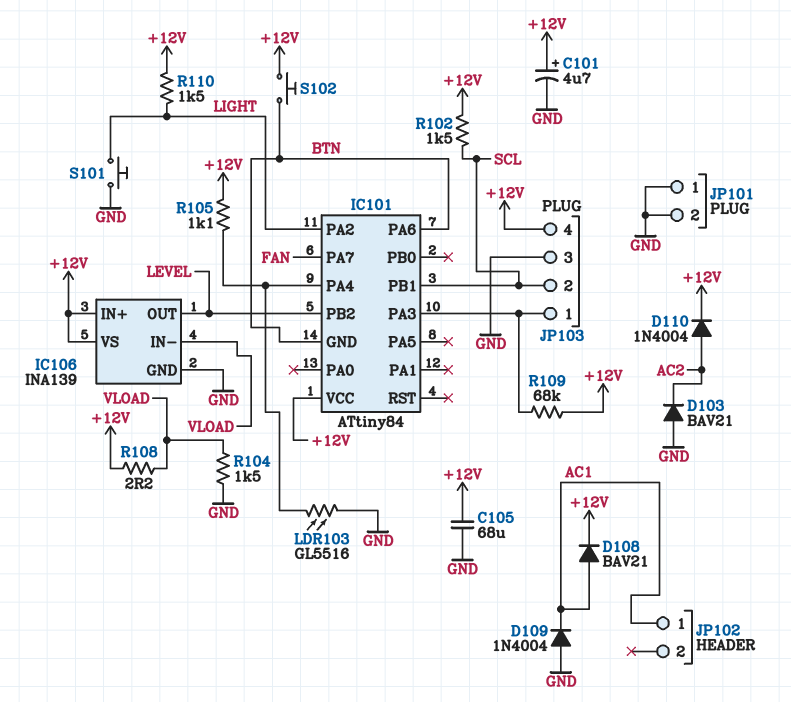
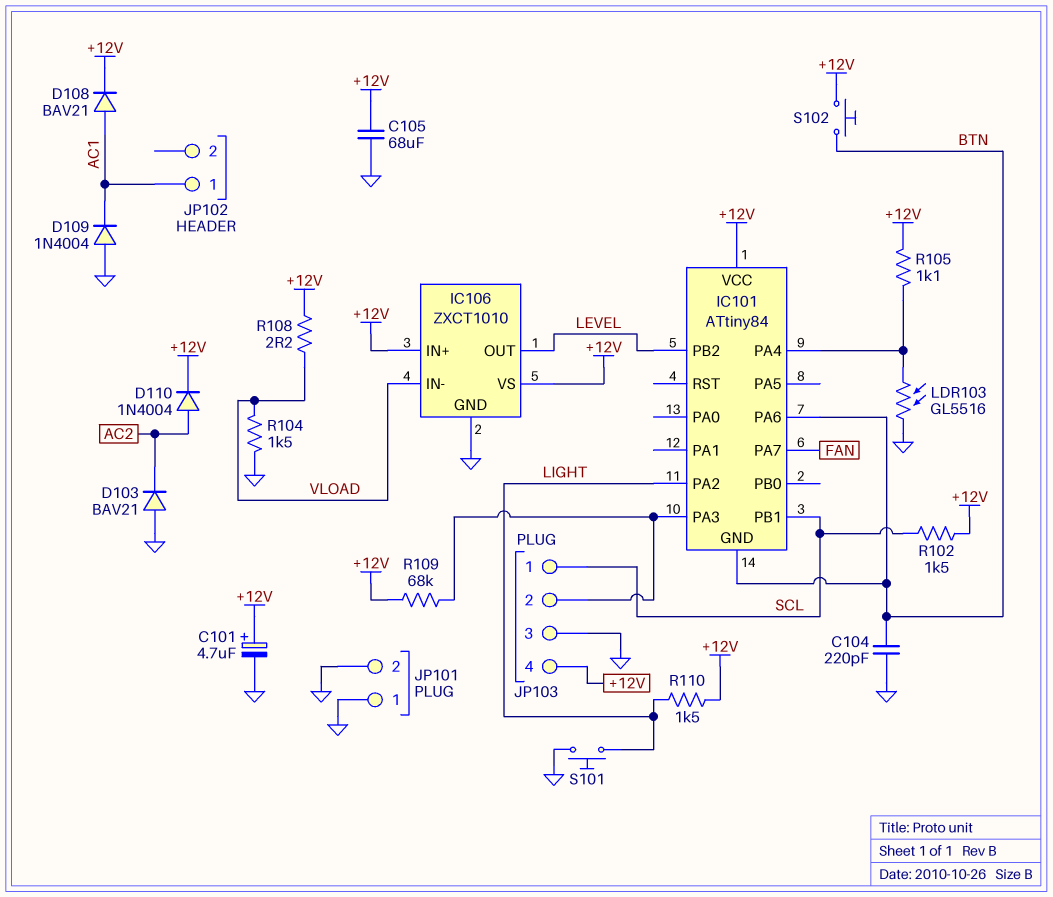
C104: none -> 220pF (BTN, GND)
IC106: INA139 -> ZXCT1010
JP103 pin 1: IC101/PA3 -> SCL
JP103 pin 2: SCL -> IC101/PA3

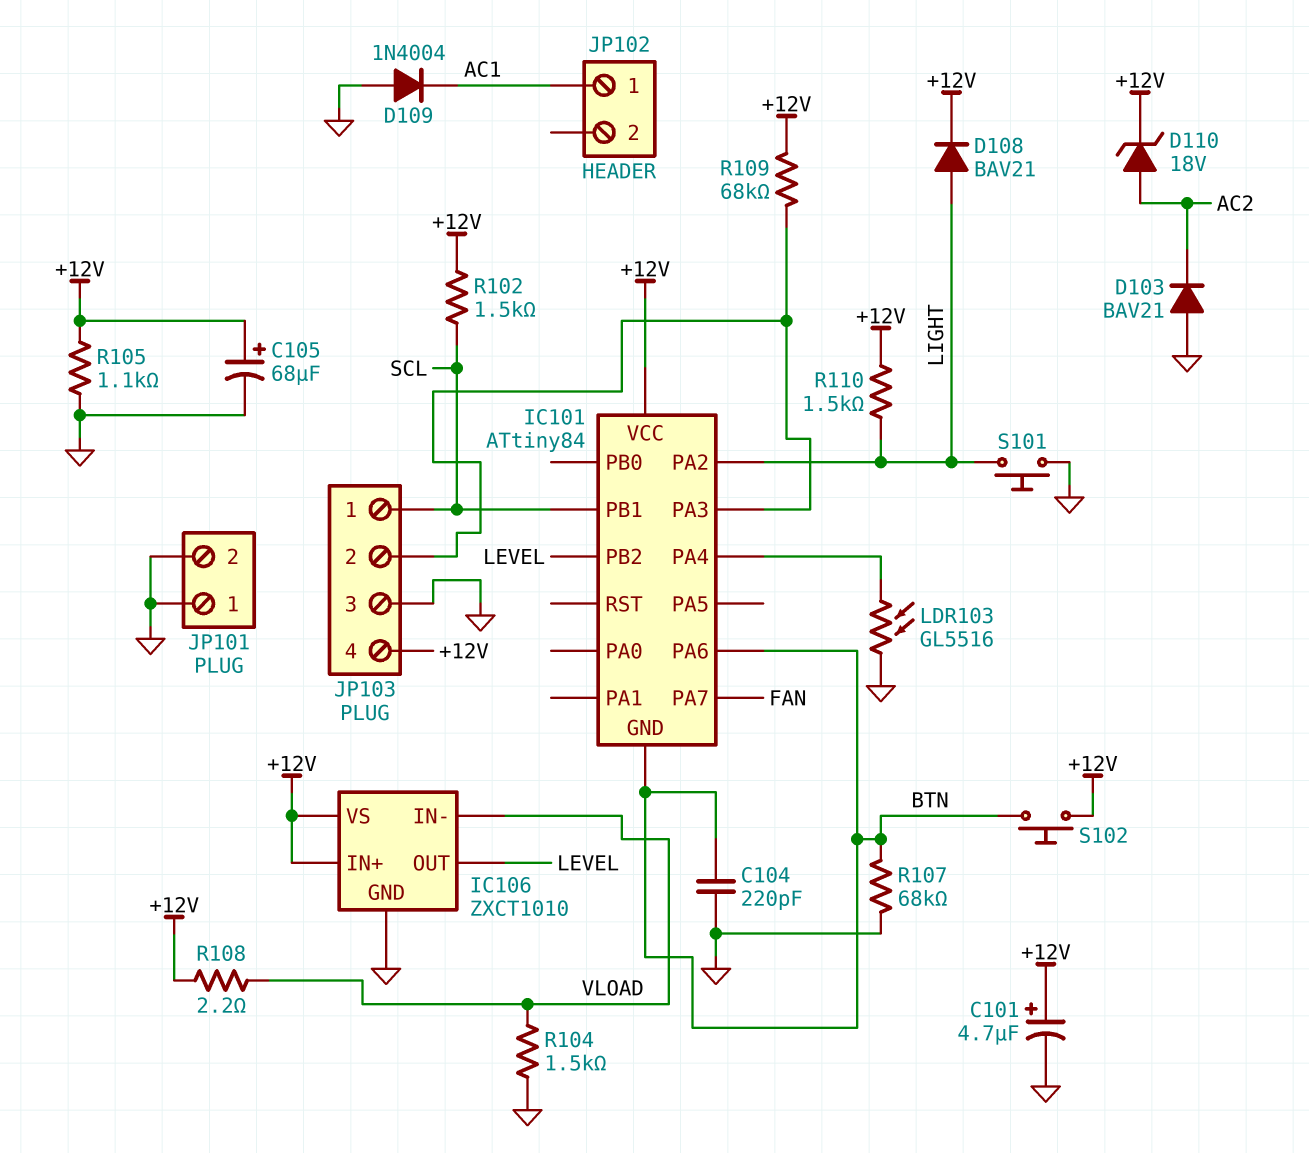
C105: 68uF (+12V, GND) -> 68uF (plus +12V, minus GND)
D108: diode BAV21 (A AC1, K +12V) -> diode BAV21 (A LIGHT, K +12V)
D110: diode 1N4004 (A AC2, K +12V) -> zener 18V (A AC2, K +12V)
R105: 1.1k (+12V, IC101/PA4) -> 1.1k (+12V, GND)
R107: none -> 68k (BTN, GND)

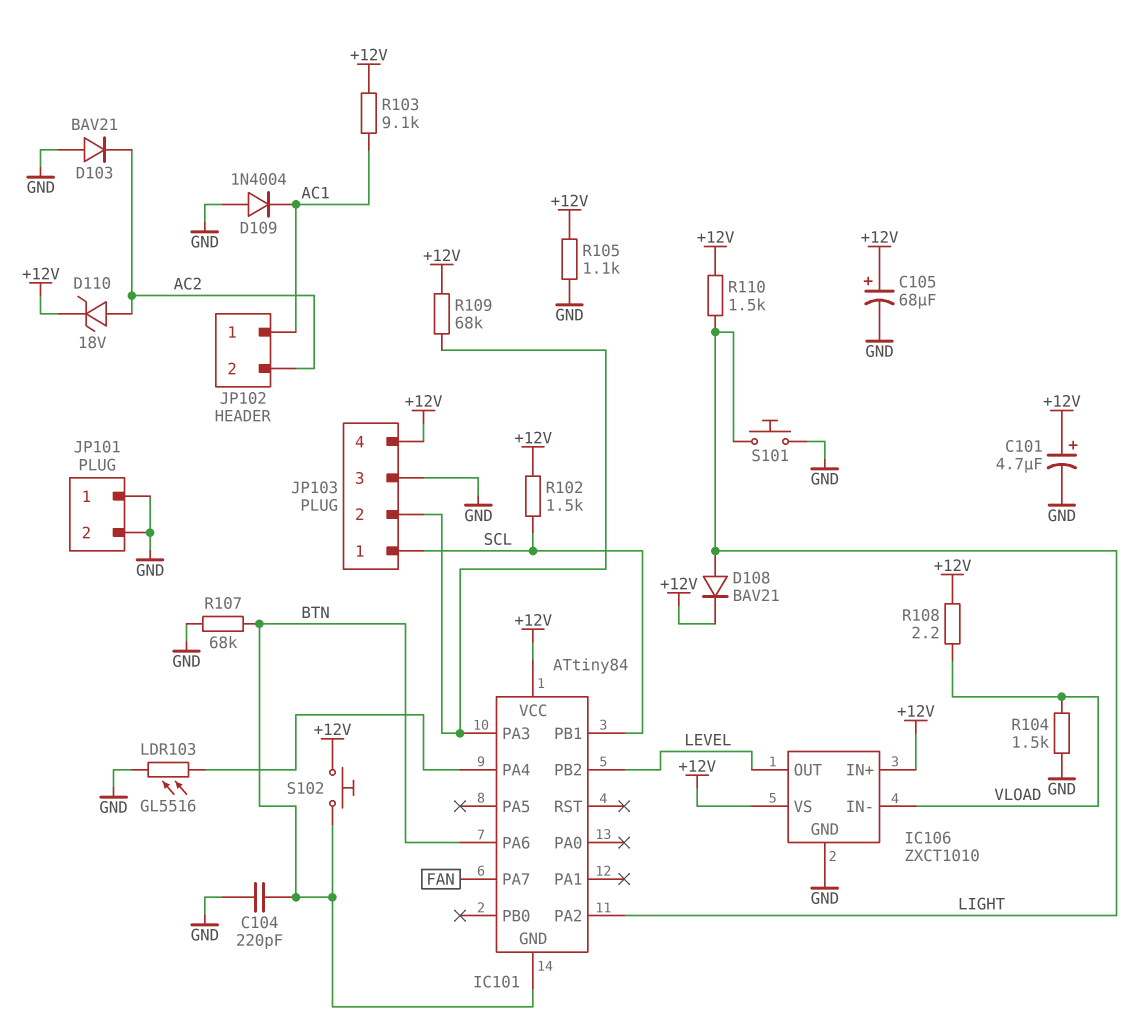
JP102 pin 2: none -> AC2
R103: none -> 9.1k (+12V, AC1)

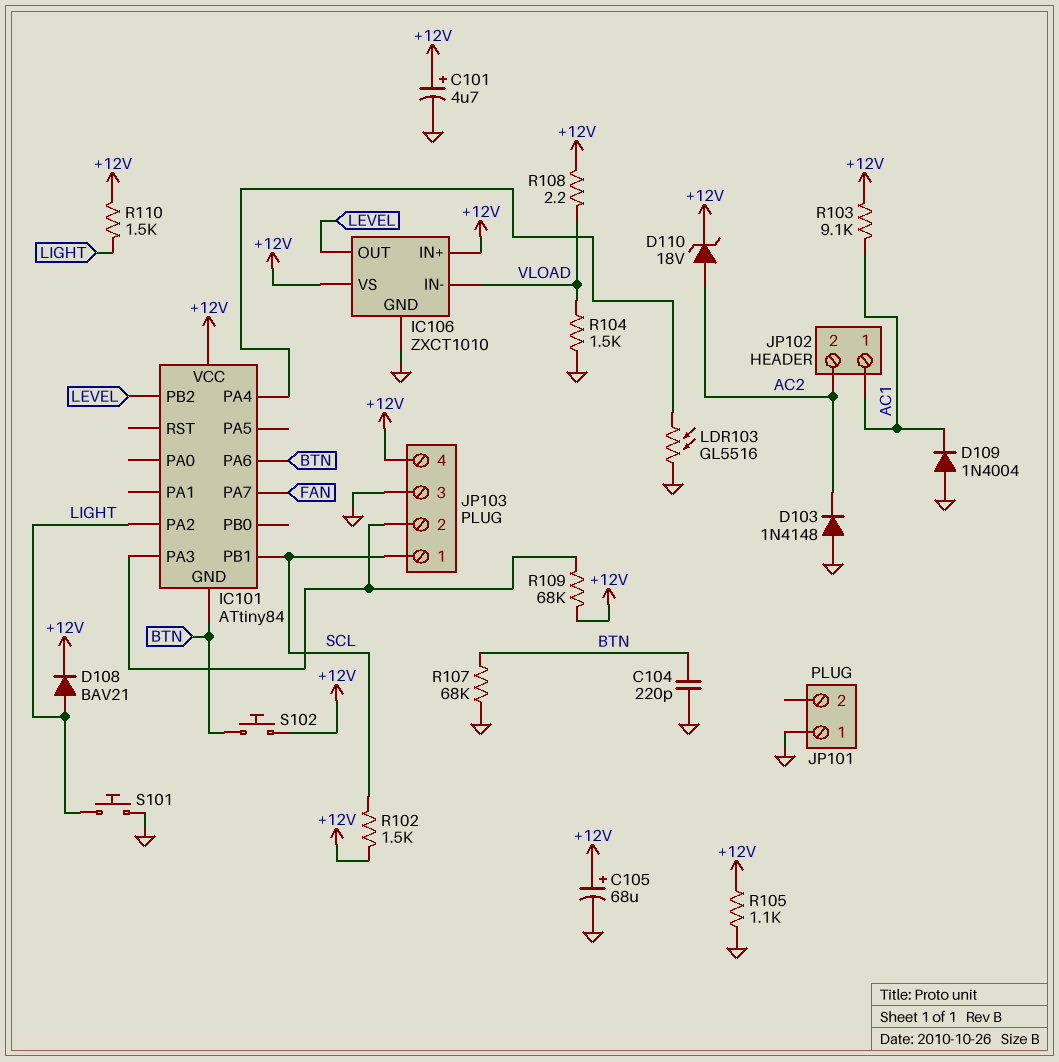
D103: diode BAV21 (A GND, K AC2) -> diode 1N4148 (A GND, K AC2)
JP101 pin 2: GND -> none

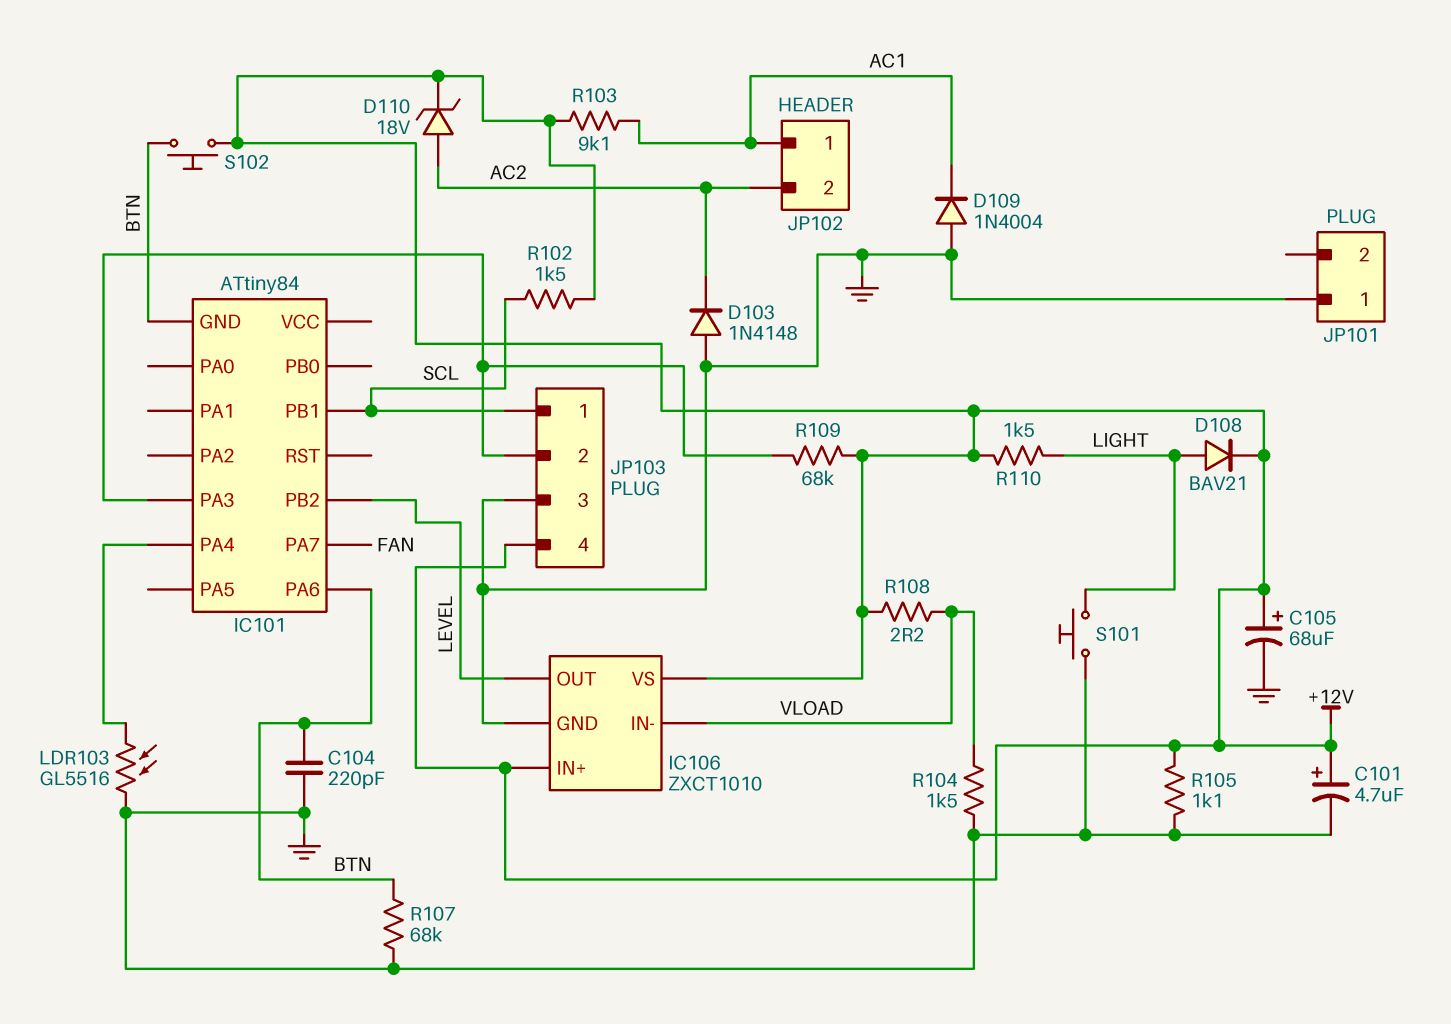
IC101 pin PA2: LIGHT -> none
IC101 pin VCC: +12V -> none

